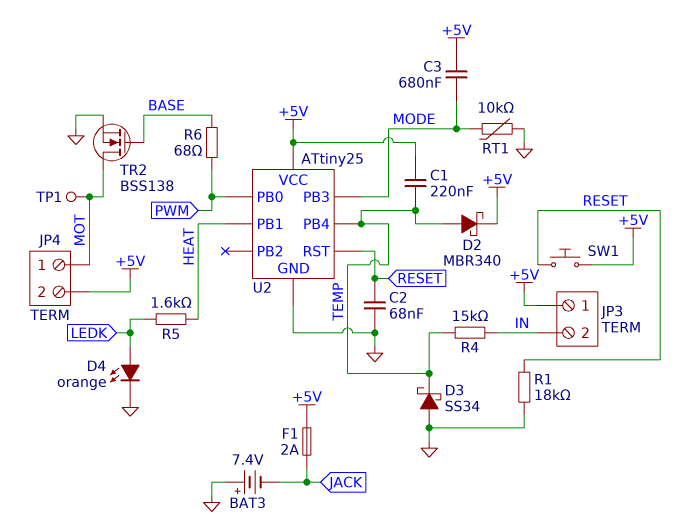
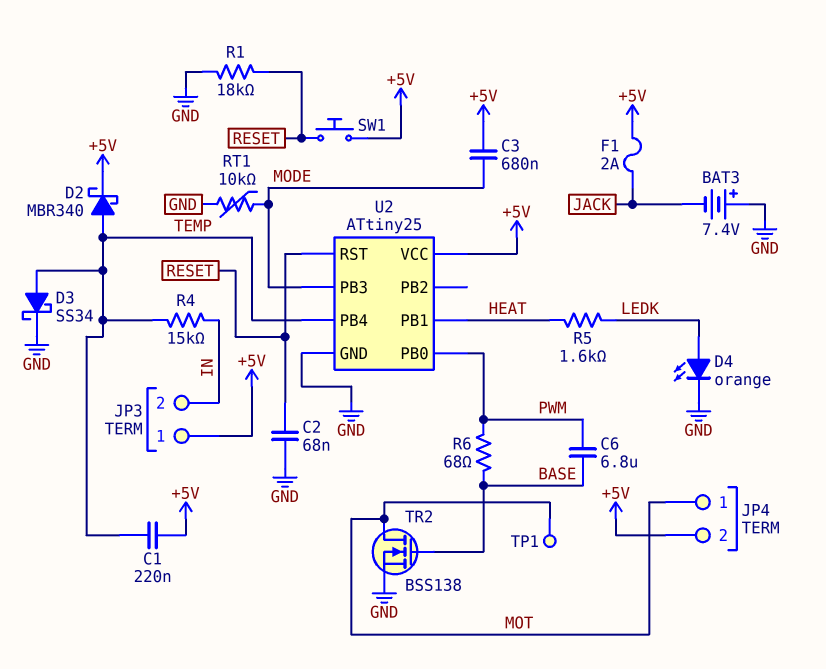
C6: none -> 6.8uF (BASE, PWM)
D3: schottky SS34 (A GND, K TEMP) -> schottky SS34 (A TEMP, K GND)

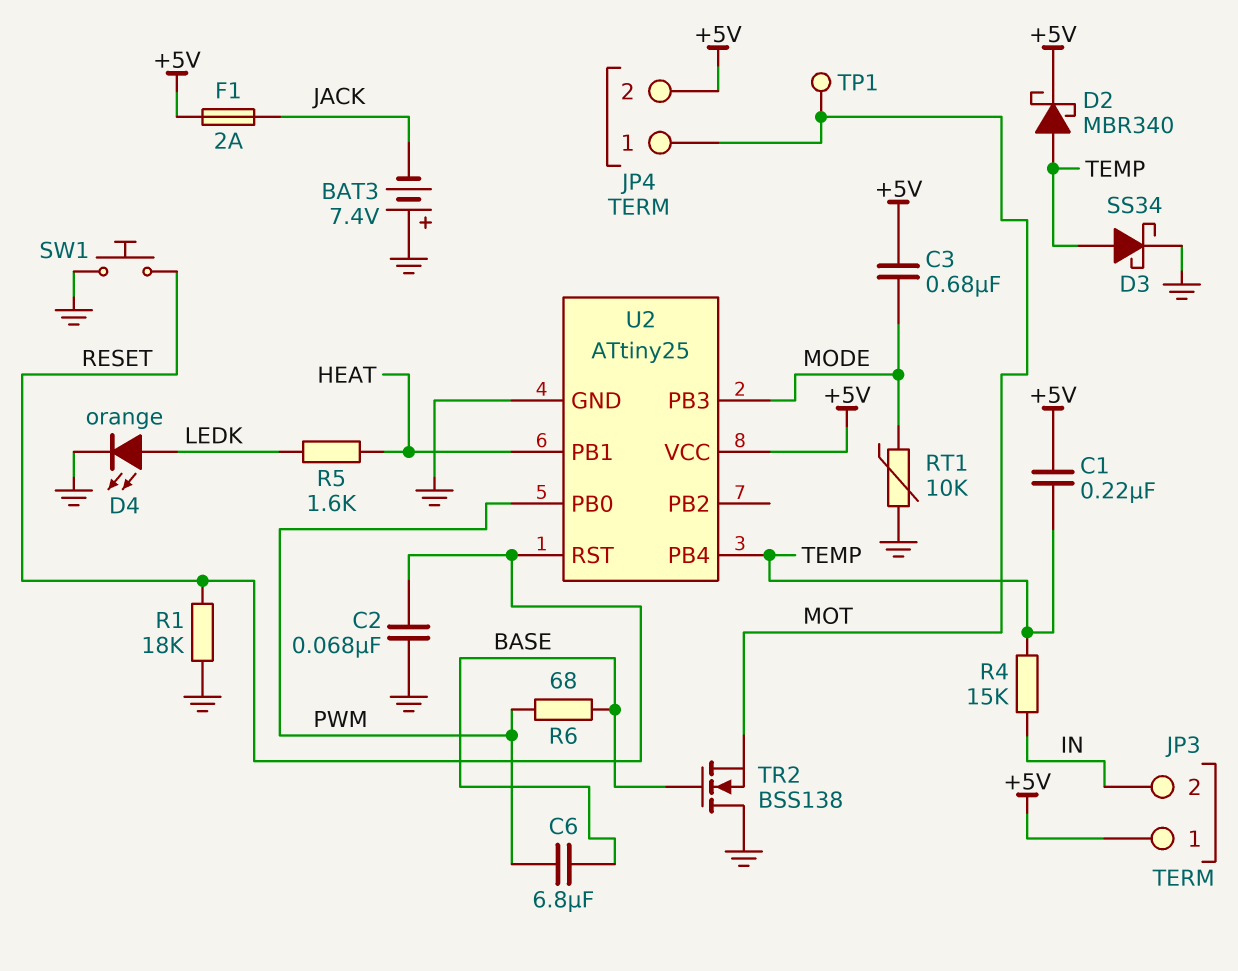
SW1: button (+5V, RESET) -> button (GND, RESET)
TR2: NMOS BSS138 (G BASE, D MOT, S GND) -> NMOS BSS138 (G BASE, D GND, S MOT)

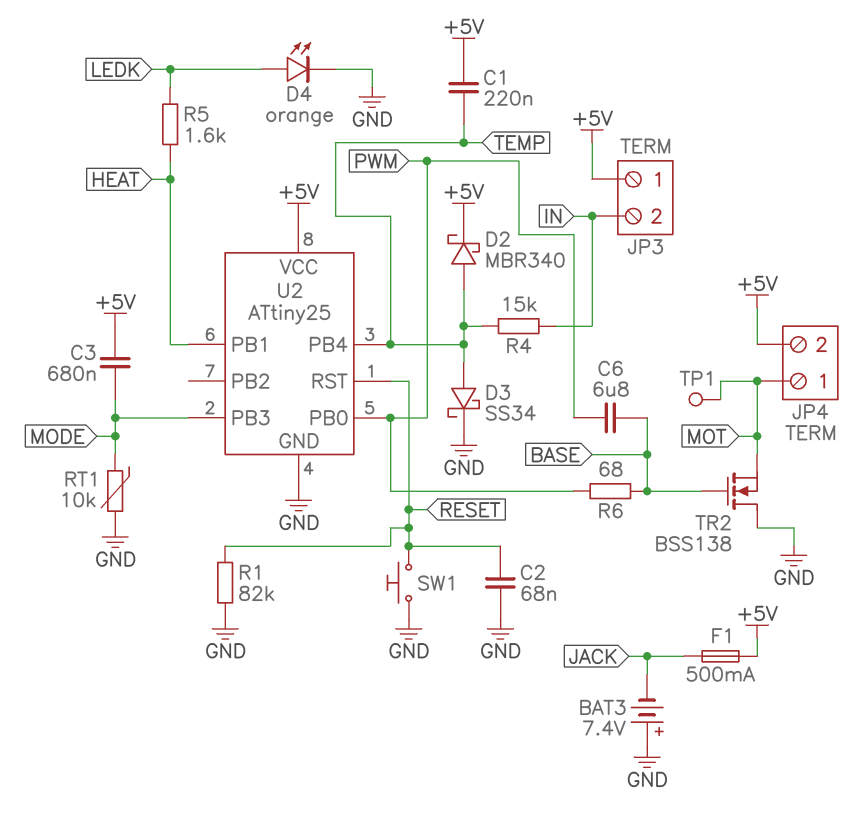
F1: 2A (+5V, JACK) -> 500mA (+5V, JACK)
R1: 18k (GND, RESET) -> 82k (GND, RESET)

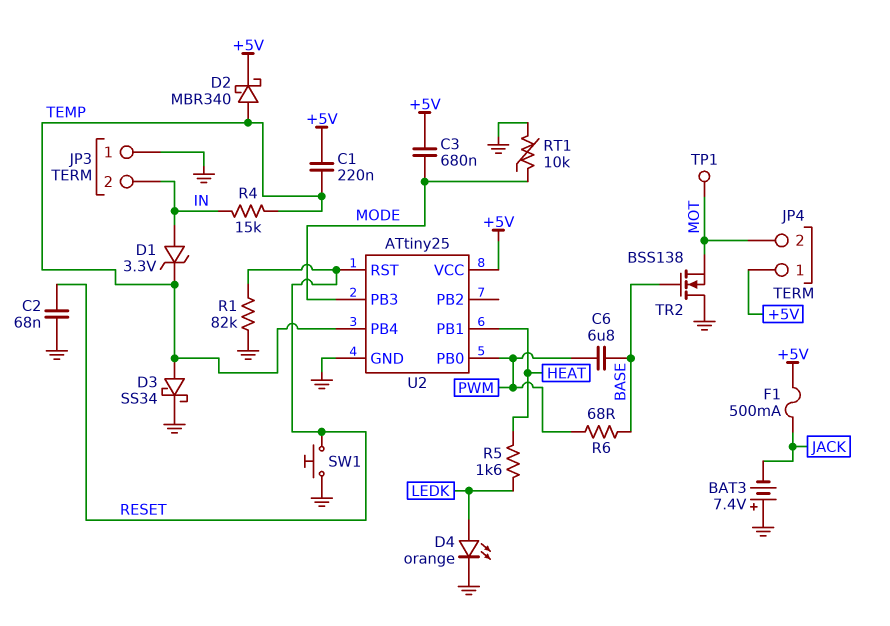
D1: none -> zener 3.3V (A IN, K TEMP)
JP3 pin 1: +5V -> GND
JP4 pin 1: MOT -> +5V
JP4 pin 2: +5V -> MOT

